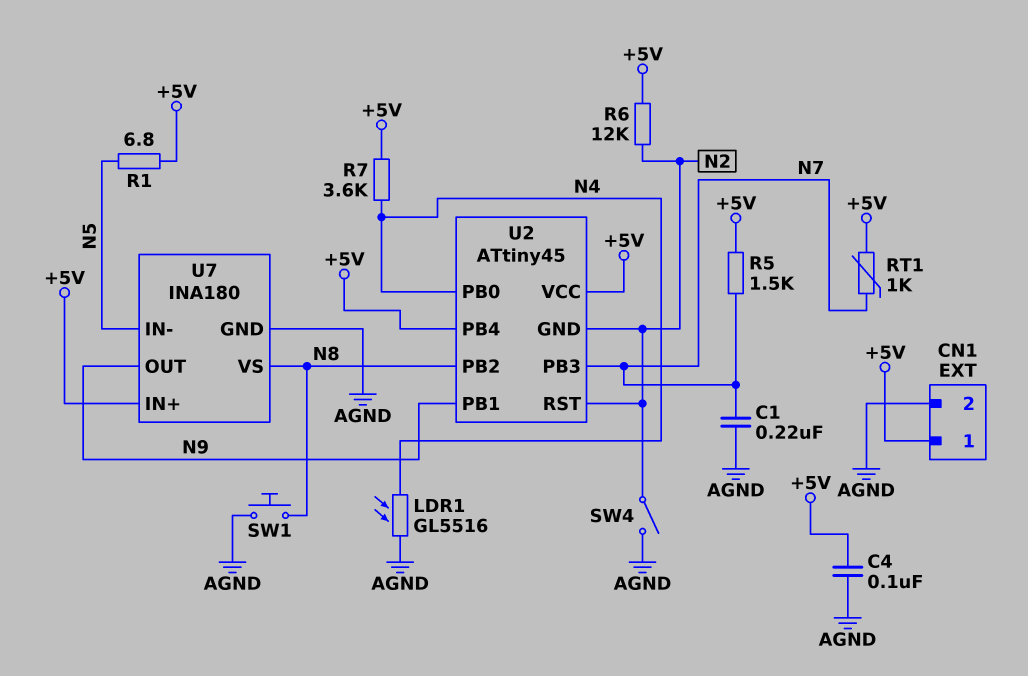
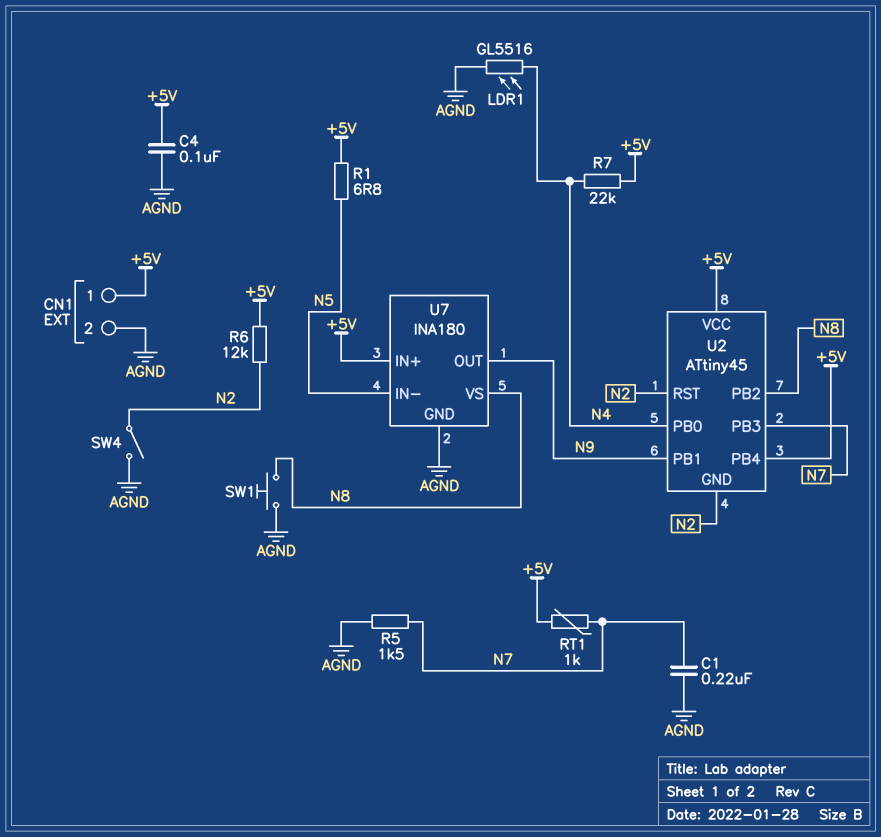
R5: 1.5k (+5V, N7) -> 1.5k (AGND, N7)
R7: 3.6k (+5V, N4) -> 22k (+5V, N4)

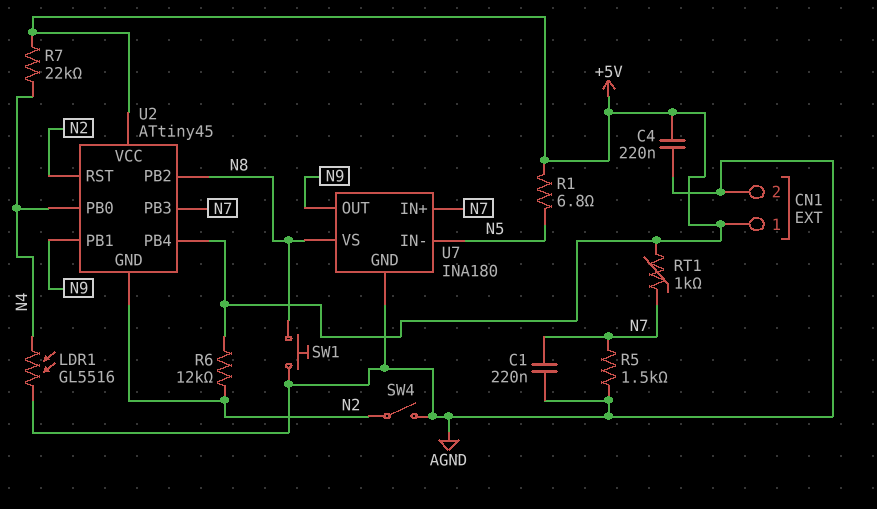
C4: 100nF (+5V, AGND) -> 220nF (+5V, AGND)
U7 pin IN+: +5V -> N7

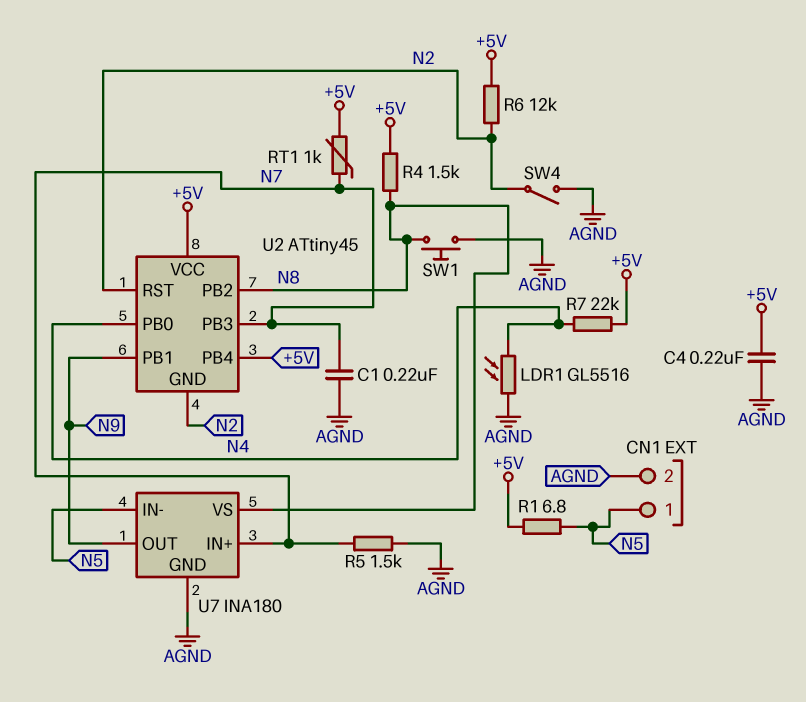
CN1 pin 1: +5V -> N5
R4: none -> 1.5k (+5V, N8)

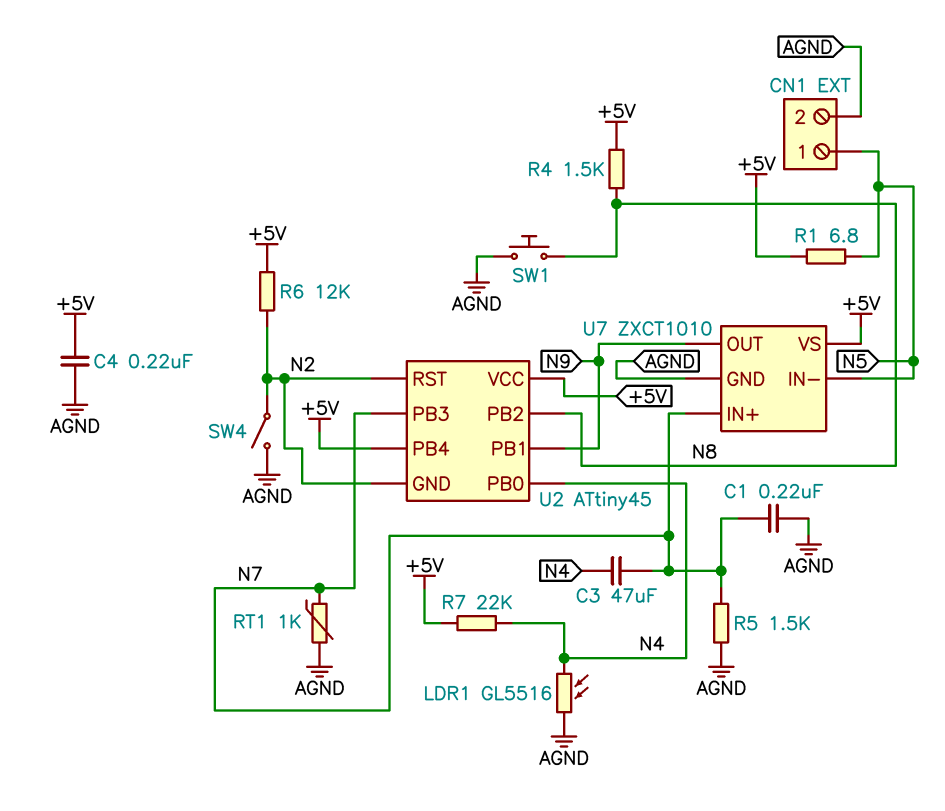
C3: none -> 47uF (N4, N7)
RT1: 1k (+5V, N7) -> 1k (AGND, N7)
U7: INA180 -> ZXCT1010
U7 pin VS: N8 -> +5V

